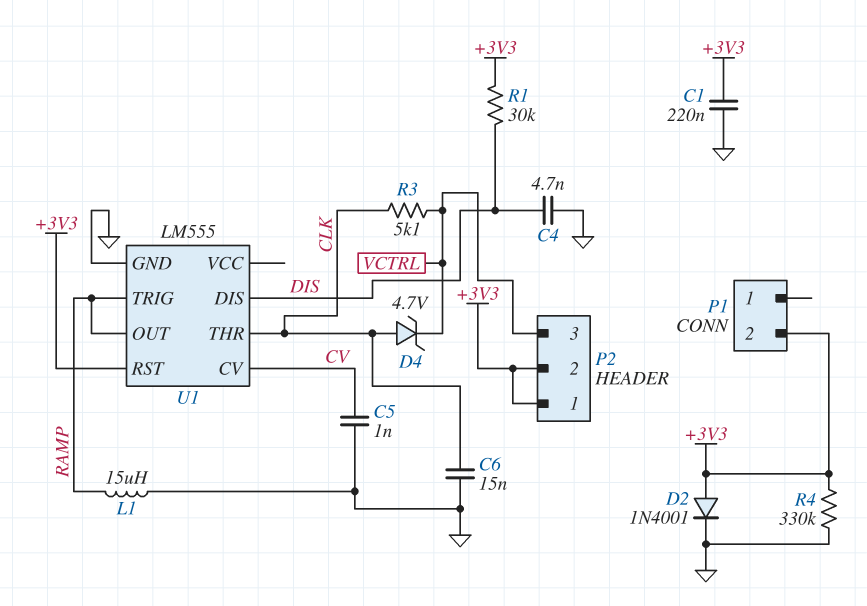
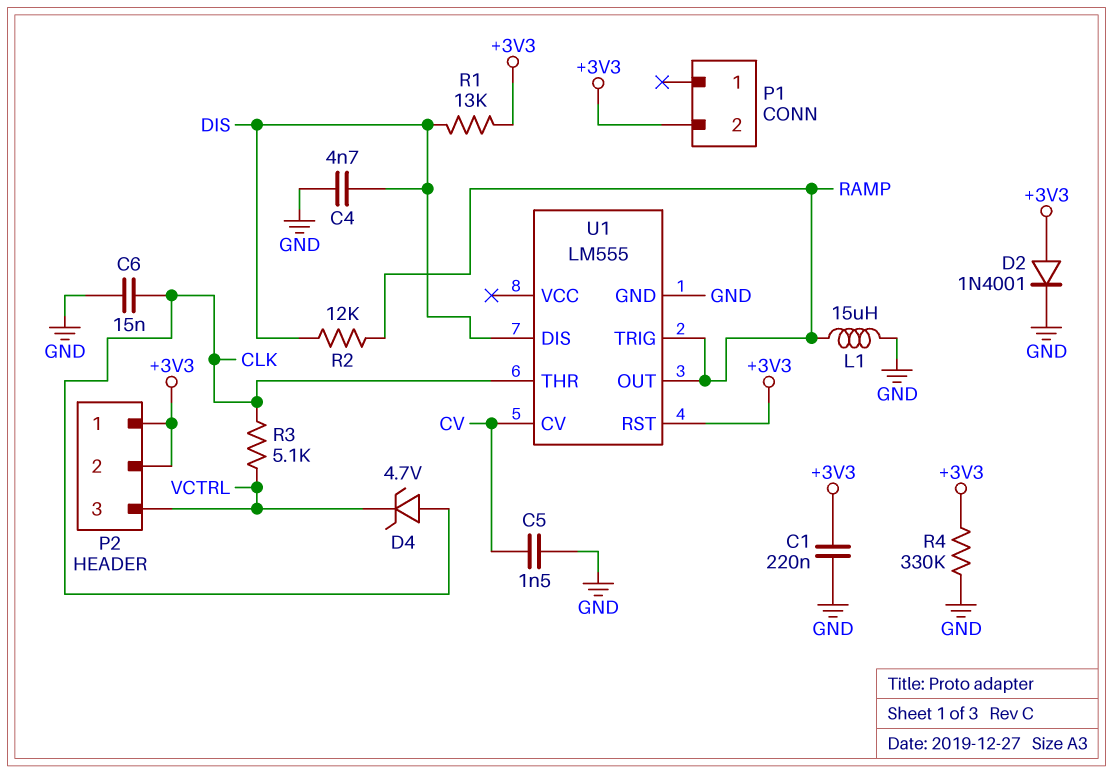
C5: 1nF (CV, GND) -> 1.5nF (CV, GND)
R1: 30k (+3V3, DIS) -> 13k (+3V3, DIS)
R2: none -> 12k (DIS, RAMP)

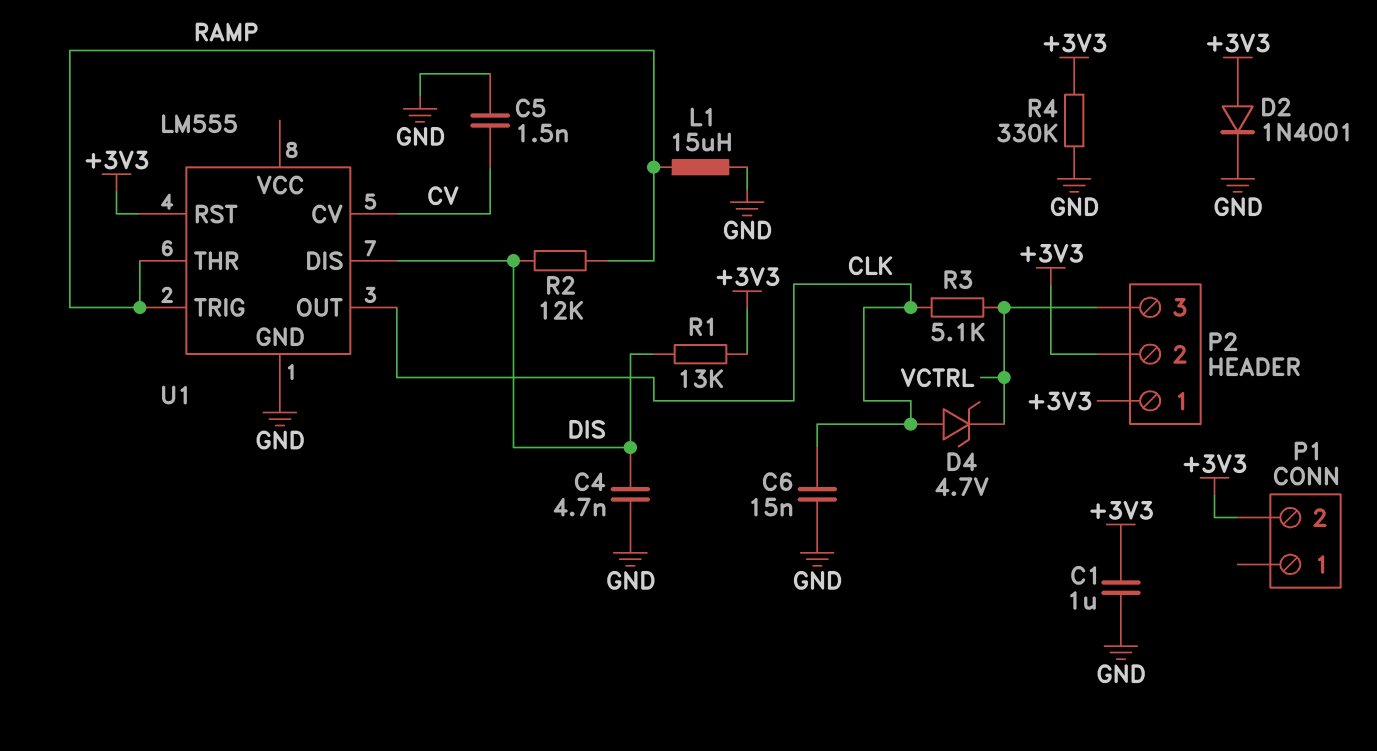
C1: 220nF (+3V3, GND) -> 1uF (+3V3, GND)
U1 pin OUT: RAMP -> CLK
U1 pin THR: CLK -> RAMP

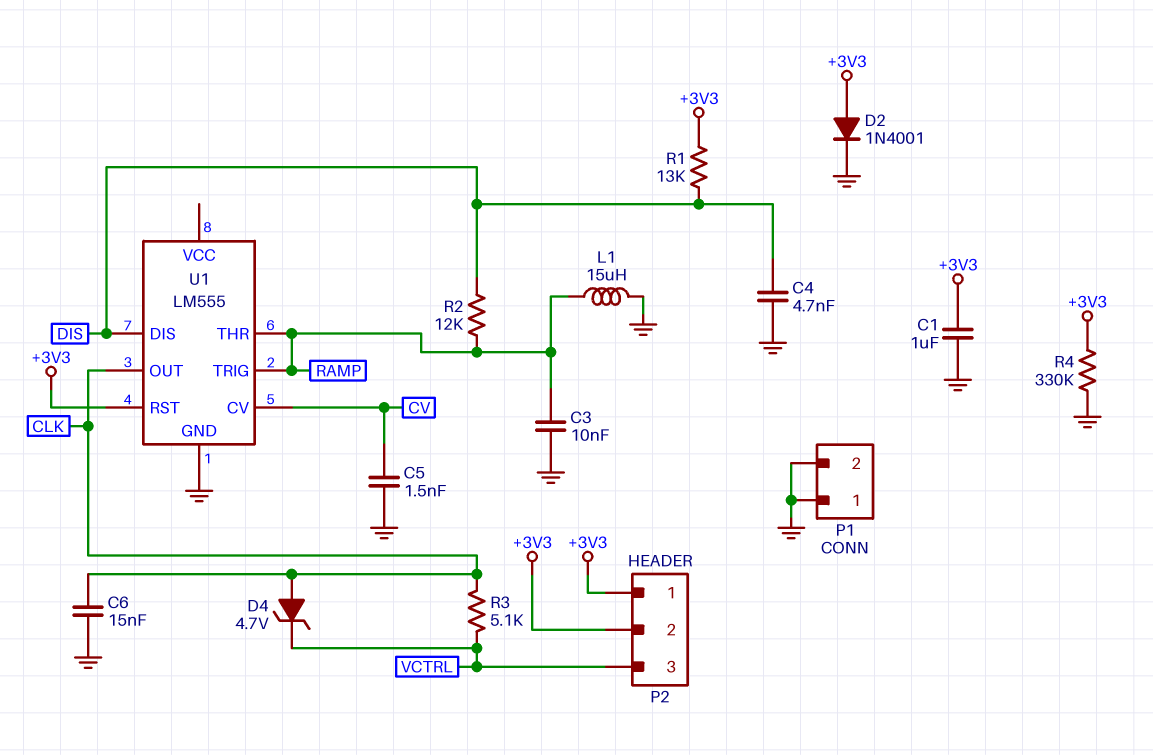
C3: none -> 10nF (GND, RAMP)
P1 pin 1: none -> GND
P1 pin 2: +3V3 -> GND

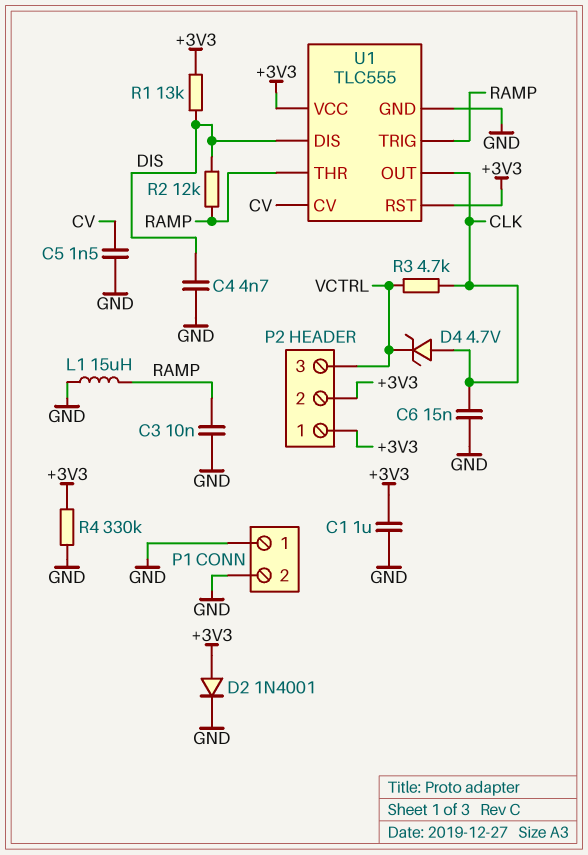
R3: 5.1k (CLK, VCTRL) -> 4.7k (CLK, VCTRL)
U1: LM555 -> TLC555
U1 pin VCC: none -> +3V3

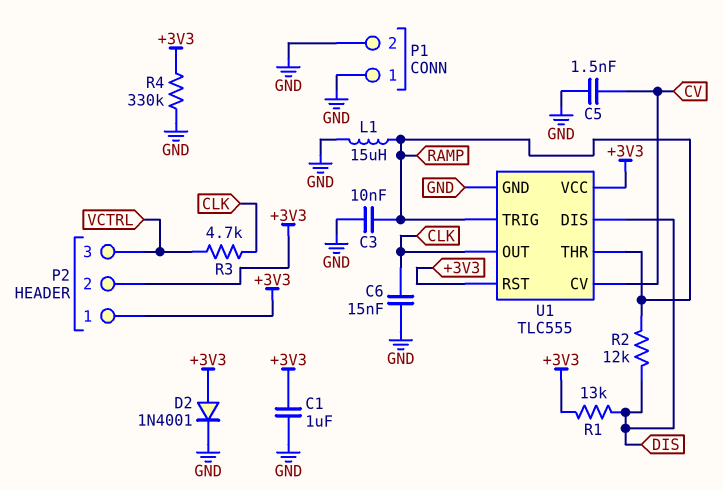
C4: 4.7nF (DIS, GND) -> none
D4: zener 4.7V (A CLK, K VCTRL) -> none

